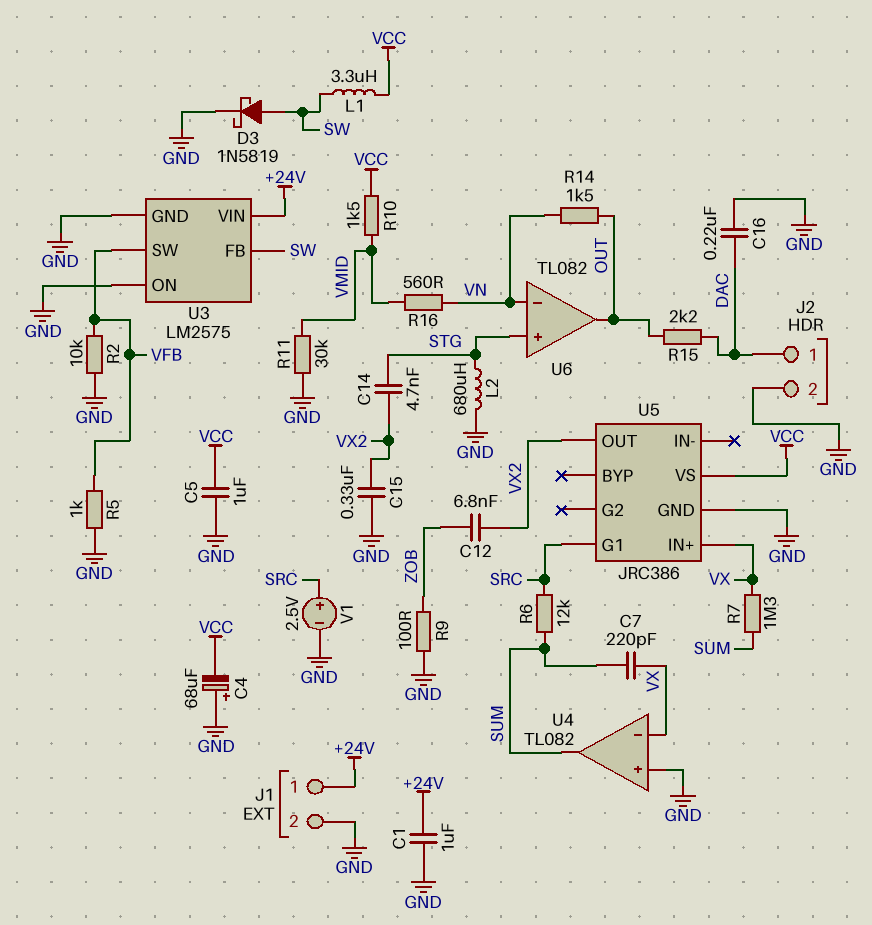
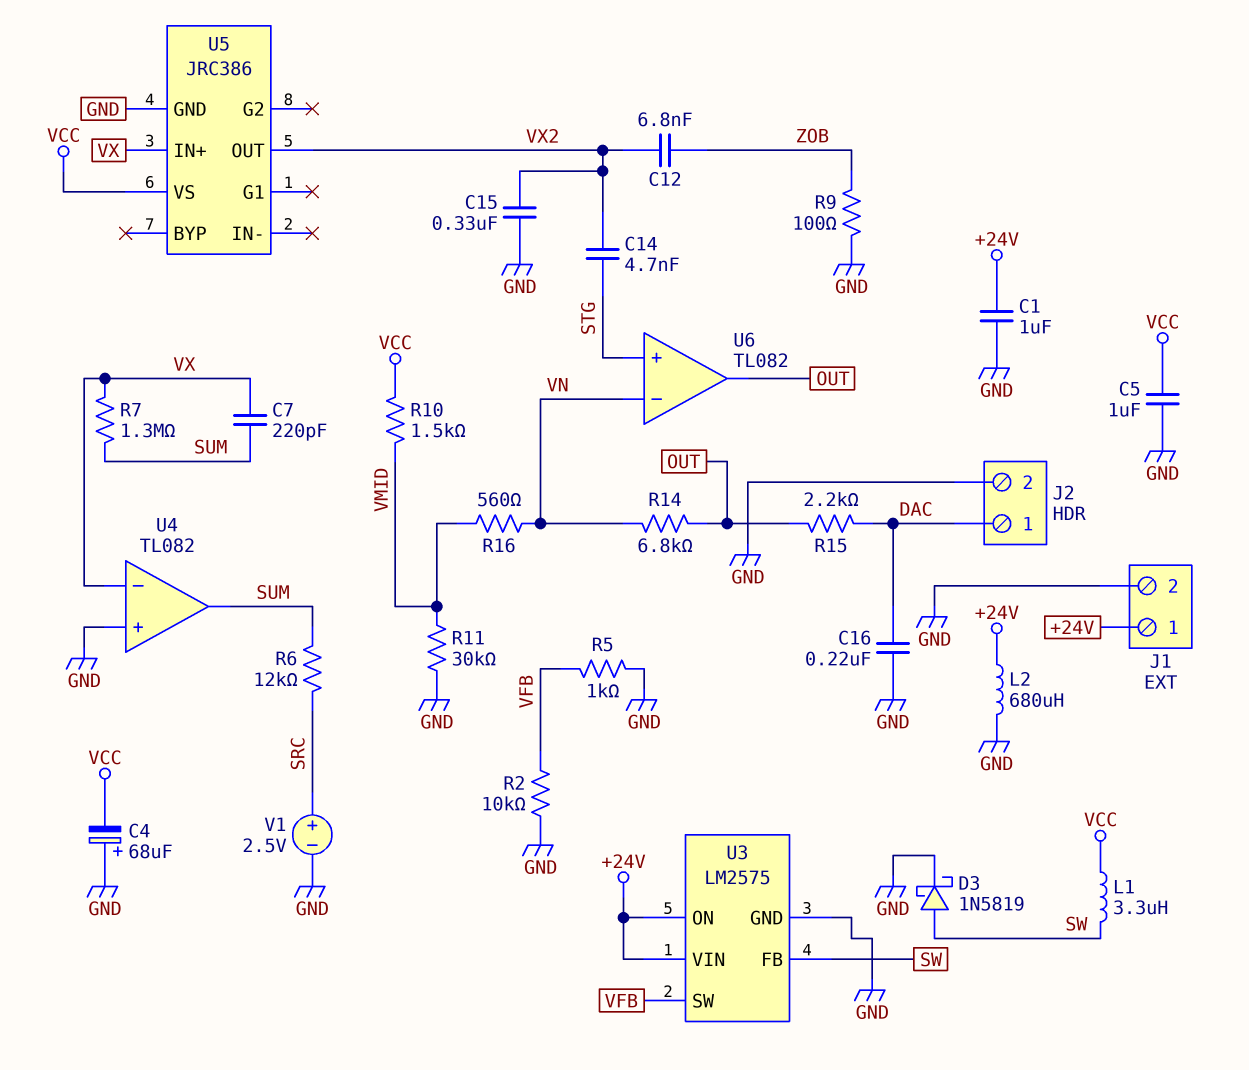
L2: 680uH (GND, STG) -> 680uH (+24V, GND)
R14: 1.5k (OUT, VN) -> 6.8k (OUT, VN)
U3 pin ON: GND -> +24V
U5 pin G1: SRC -> none

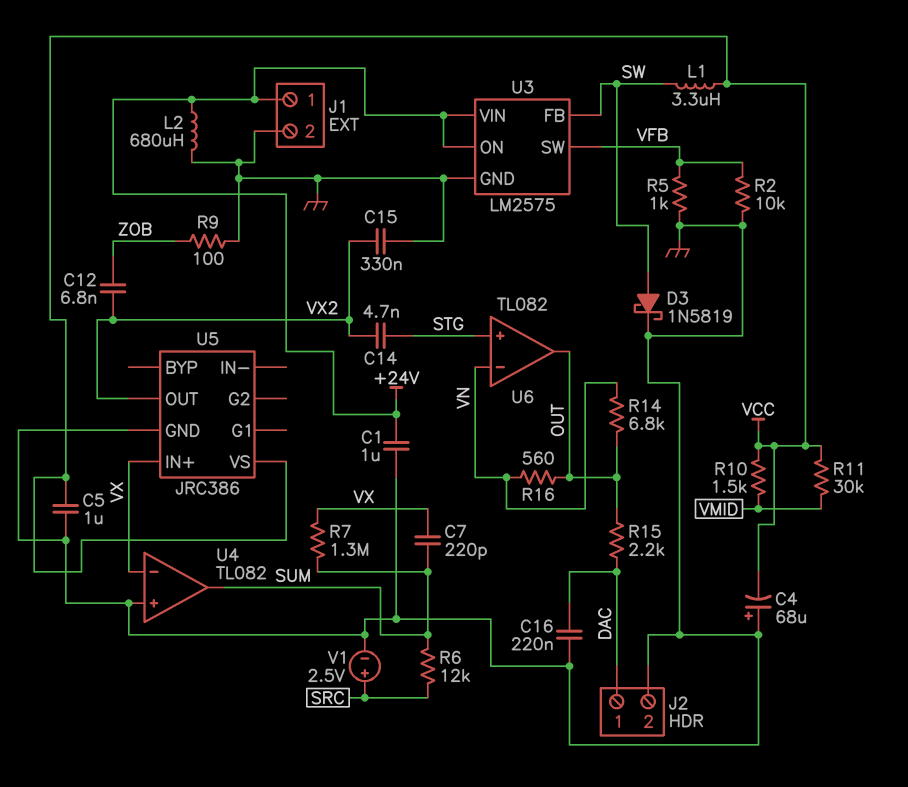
R11: 30k (GND, VMID) -> 30k (VCC, VMID)
R16: 560 (VMID, VN) -> 560 (OUT, VN)

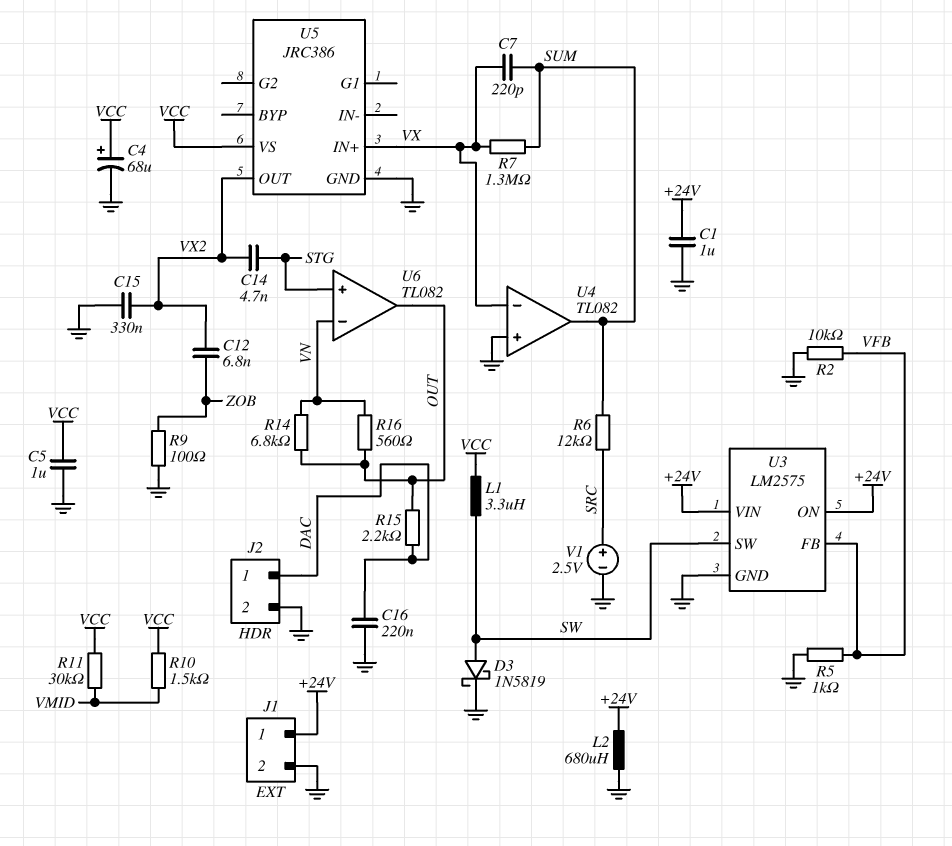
C4: 68uF (plus GND, minus VCC) -> 68uF (plus VCC, minus GND)
U3 pin FB: SW -> VFB
U3 pin SW: VFB -> SW

